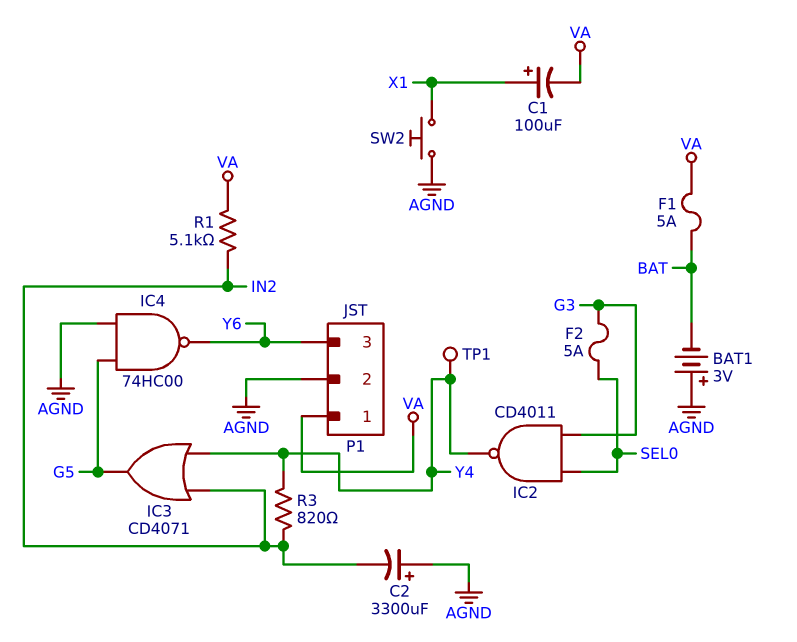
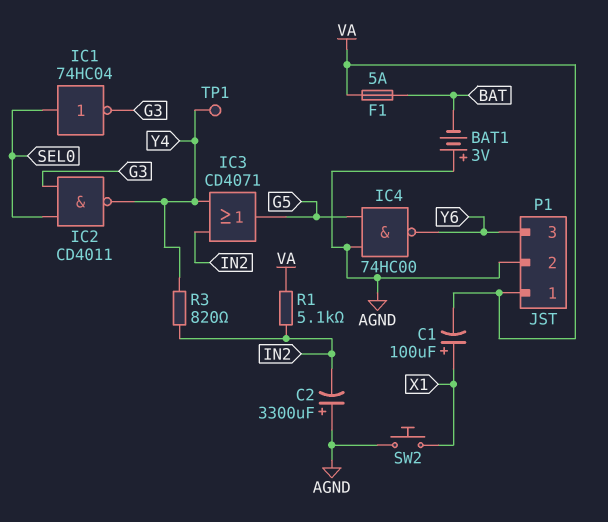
F2: 5A (G3, SEL0) -> none
IC1: none -> NOT 74HC04 (in SEL0, out G3)

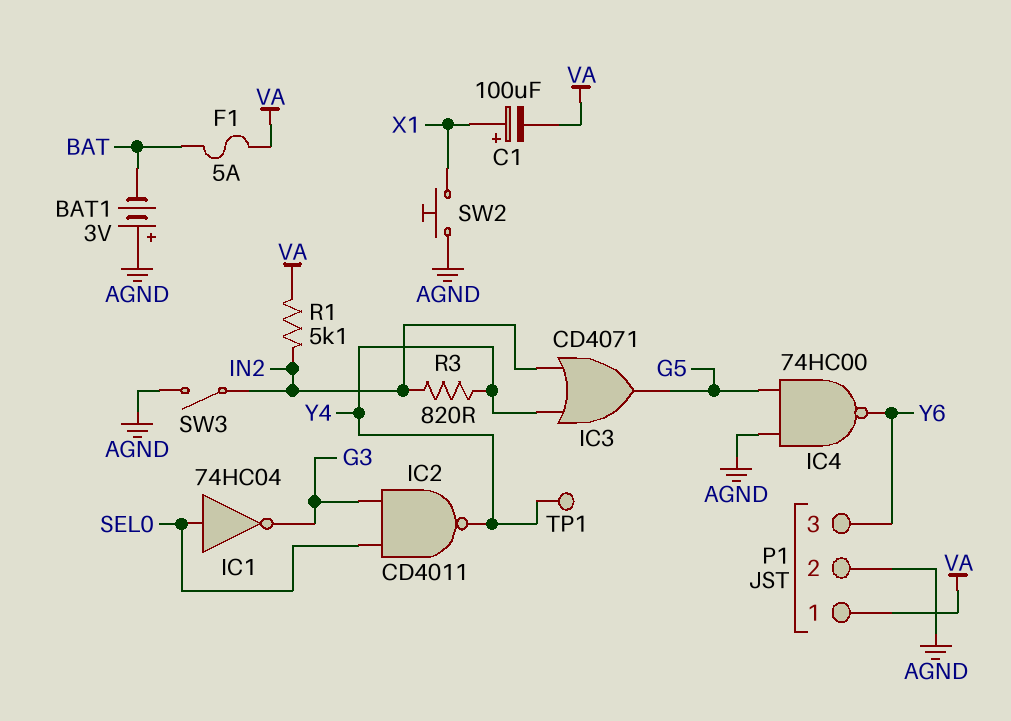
C2: 3300uF (plus AGND, minus IN2) -> none
SW3: none -> switch (AGND, IN2)

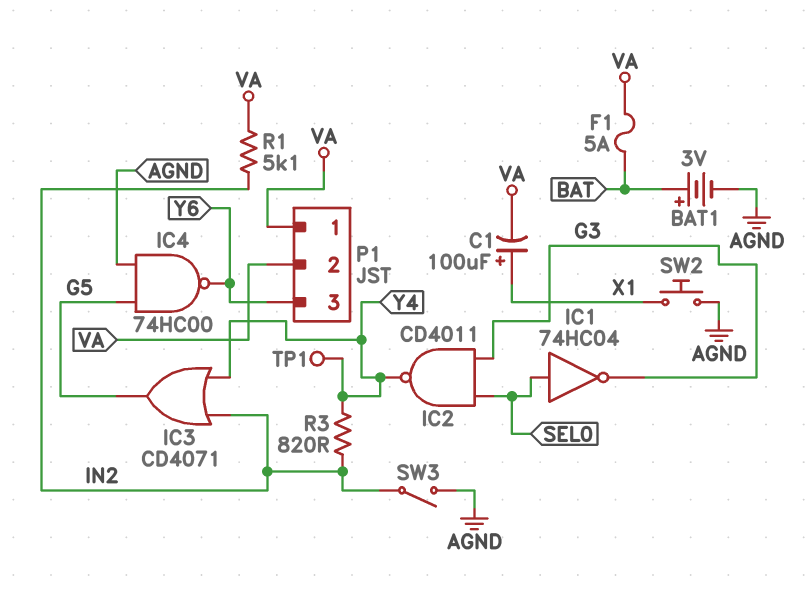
BAT1: 3V (plus AGND, minus BAT) -> 3V (plus BAT, minus AGND)
P1 pin 2: AGND -> VA

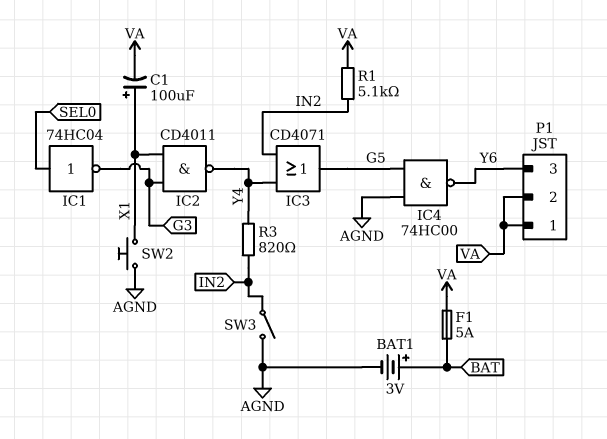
IC2: NAND CD4011 (in G3, in SEL0, out Y4) -> NAND CD4011 (in G3, in X1, out Y4)
TP1: test point (Y4) -> none

